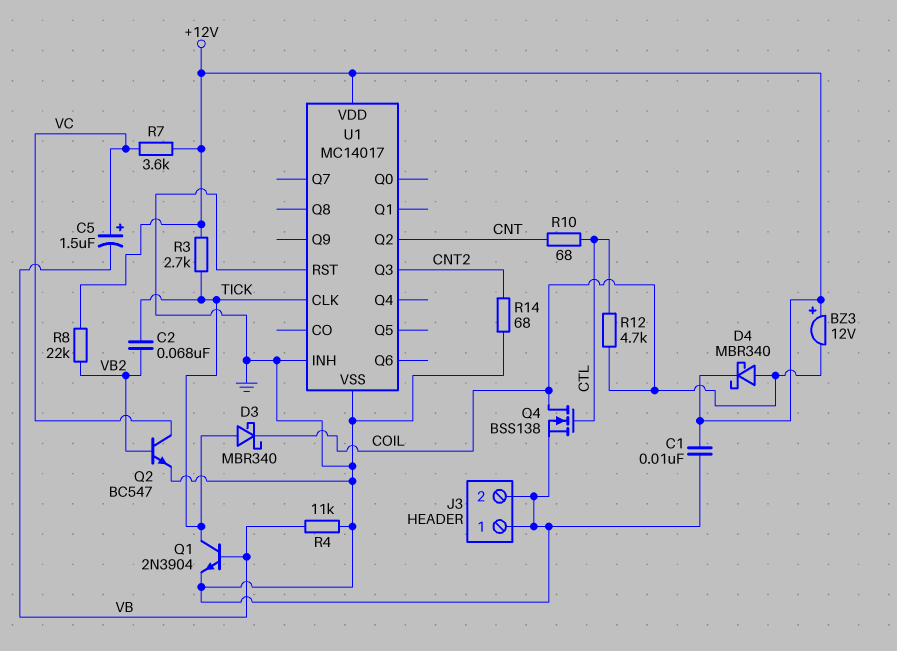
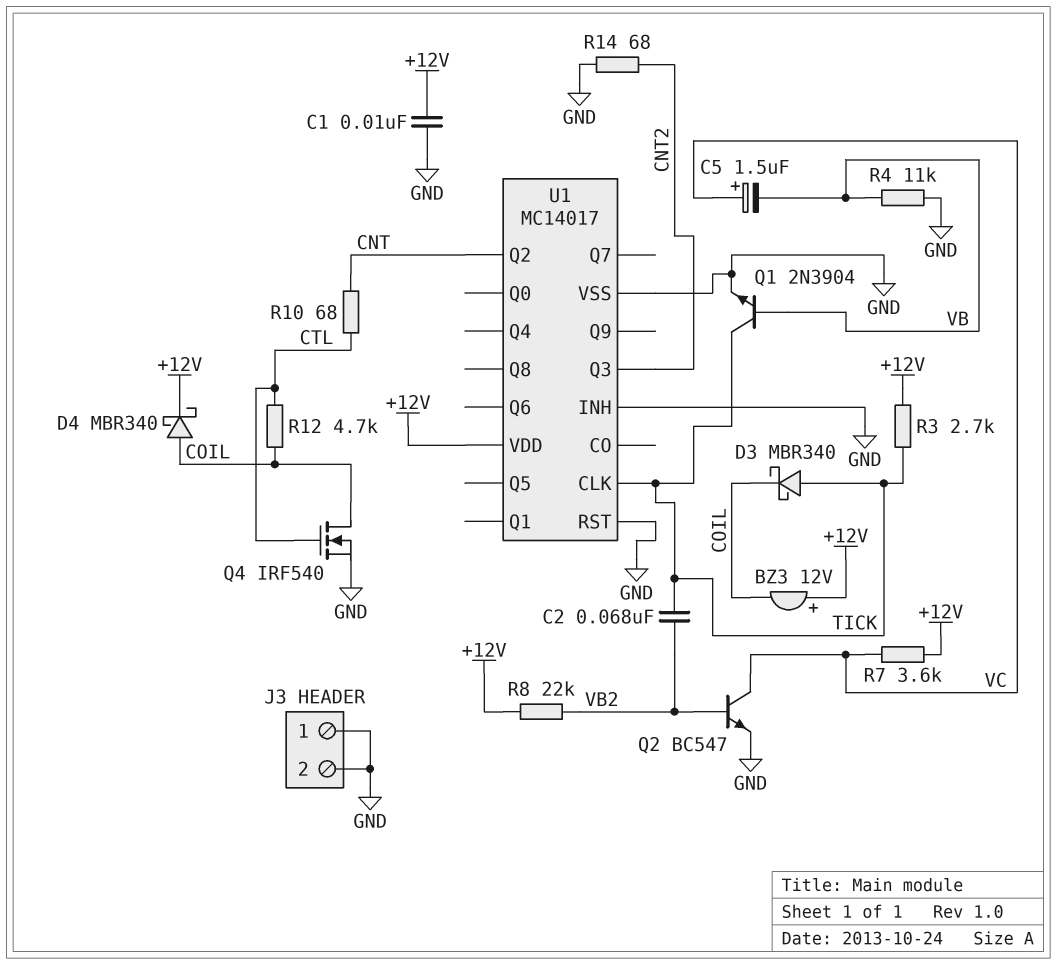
Q4: NMOS BSS138 (G CTL, D COIL, S GND) -> NMOS IRF540 (G CTL, D COIL, S GND)

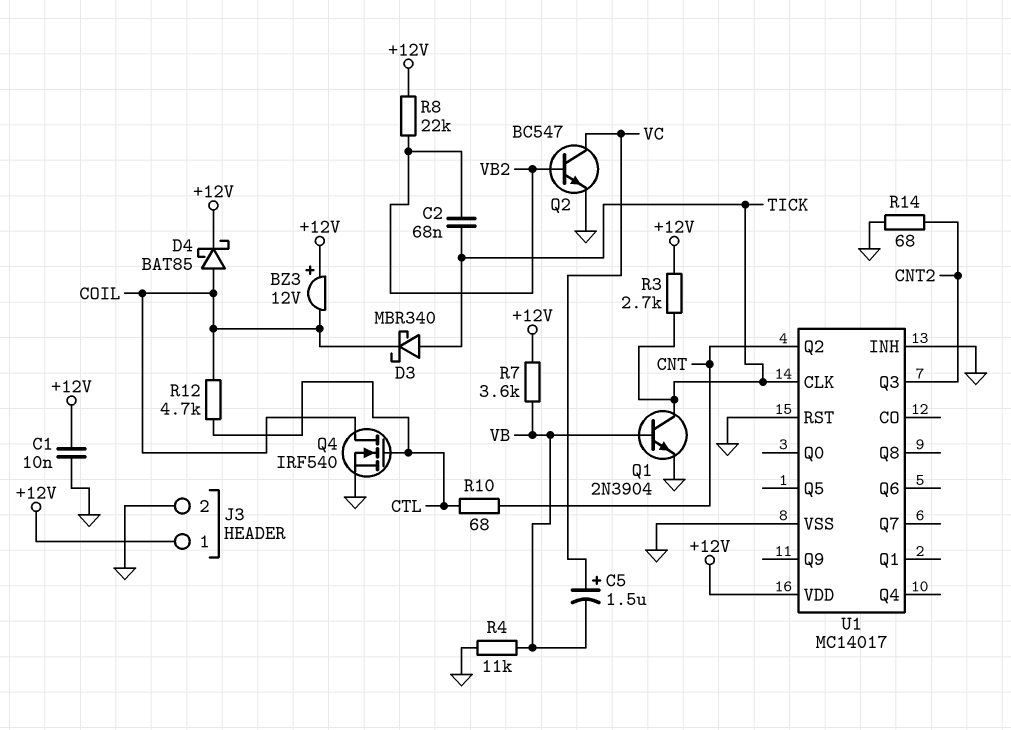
D4: schottky MBR340 (A COIL, K +12V) -> schottky BAT85 (A COIL, K +12V)
J3 pin 1: GND -> +12V
R7: 3.6k (+12V, VC) -> 3.6k (+12V, VB)

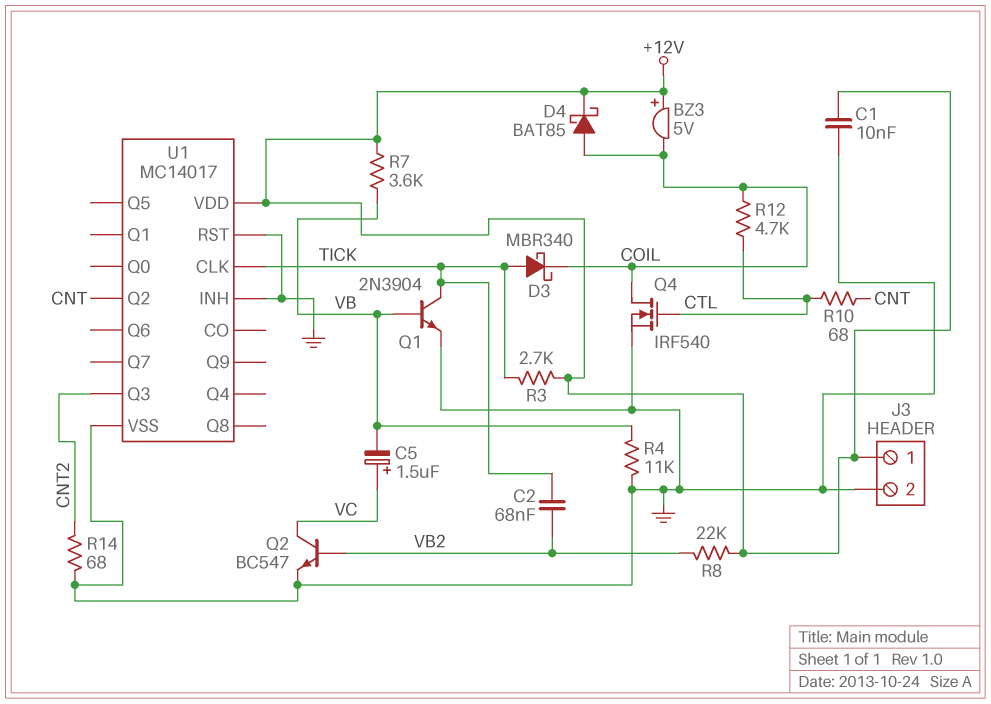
BZ3: buzzer 12V (plus +12V, minus COIL) -> buzzer 5V (plus +12V, minus COIL)

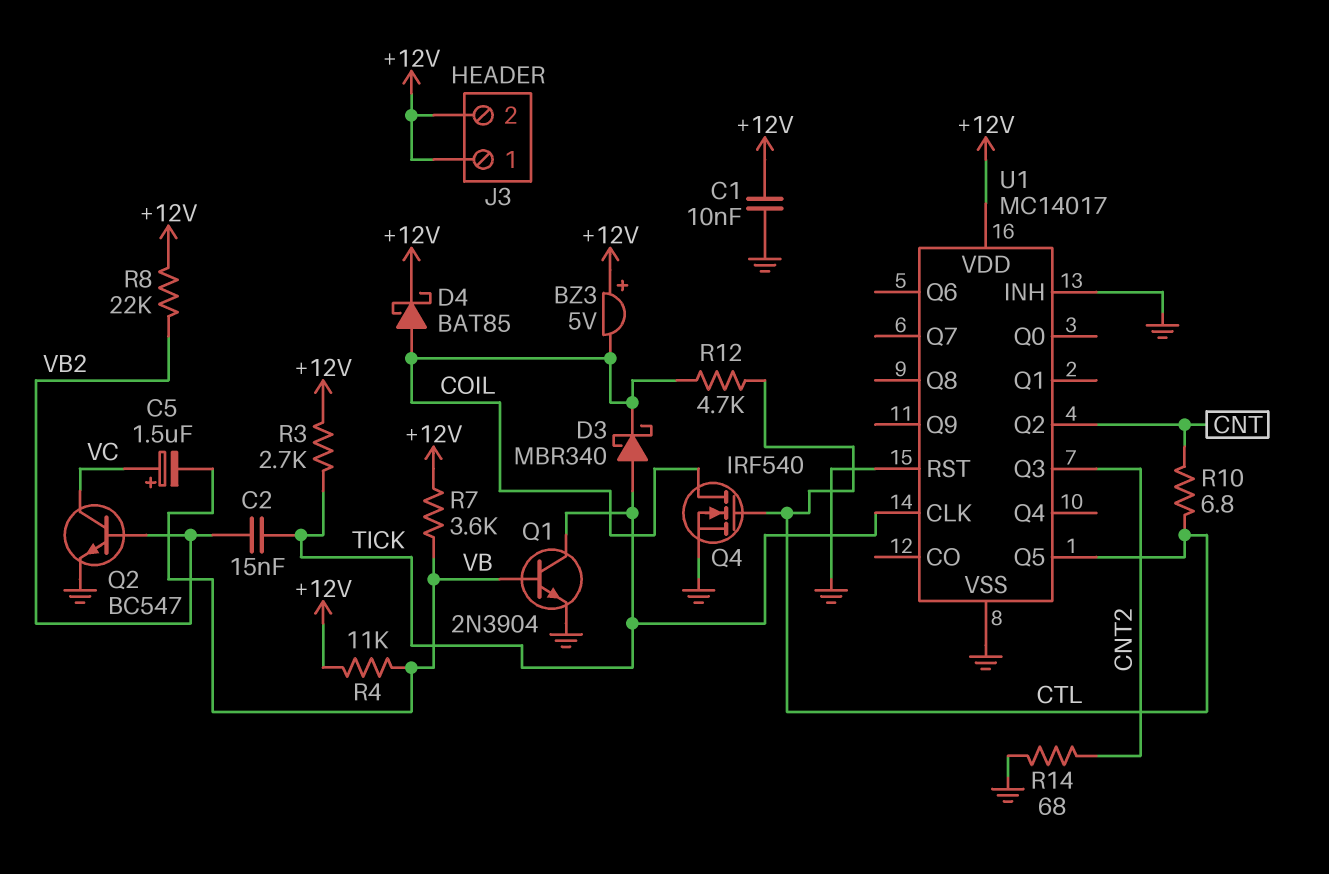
C2: 68nF (TICK, VB2) -> 15nF (TICK, VB2)
J3 pin 2: GND -> +12V
R4: 11k (GND, VB) -> 11k (+12V, VB)
R10: 68 (CNT, CTL) -> 6.8 (CNT, CTL)
U1 pin Q5: none -> CTL

